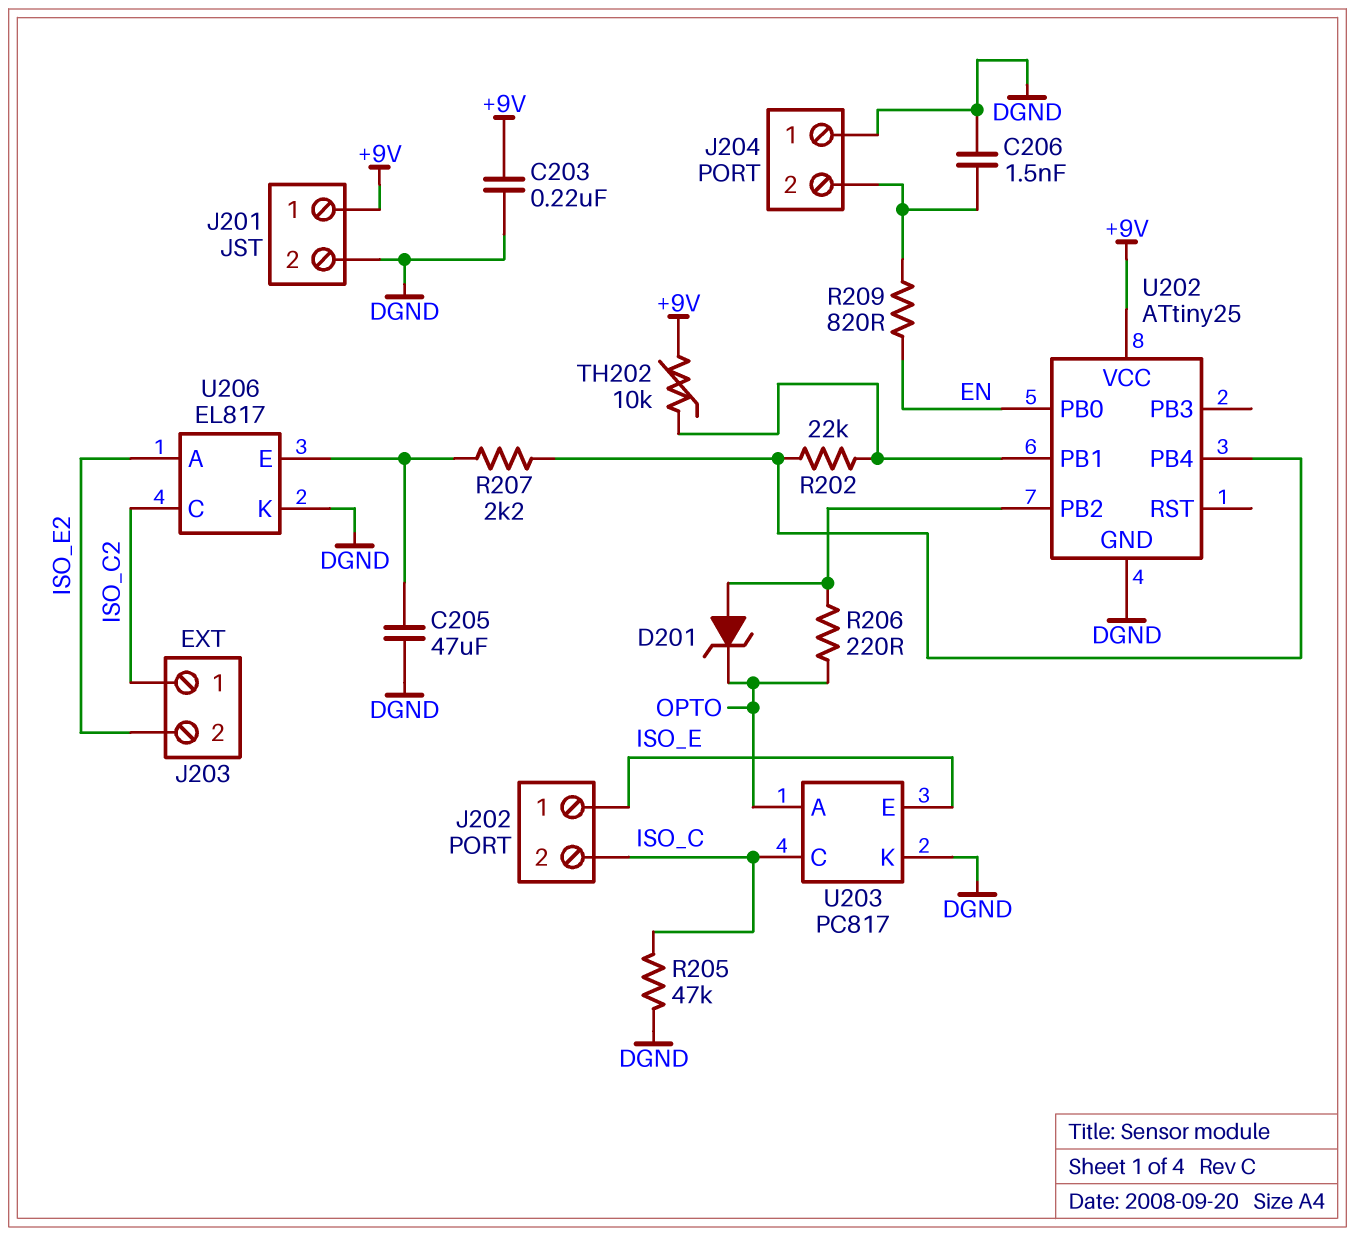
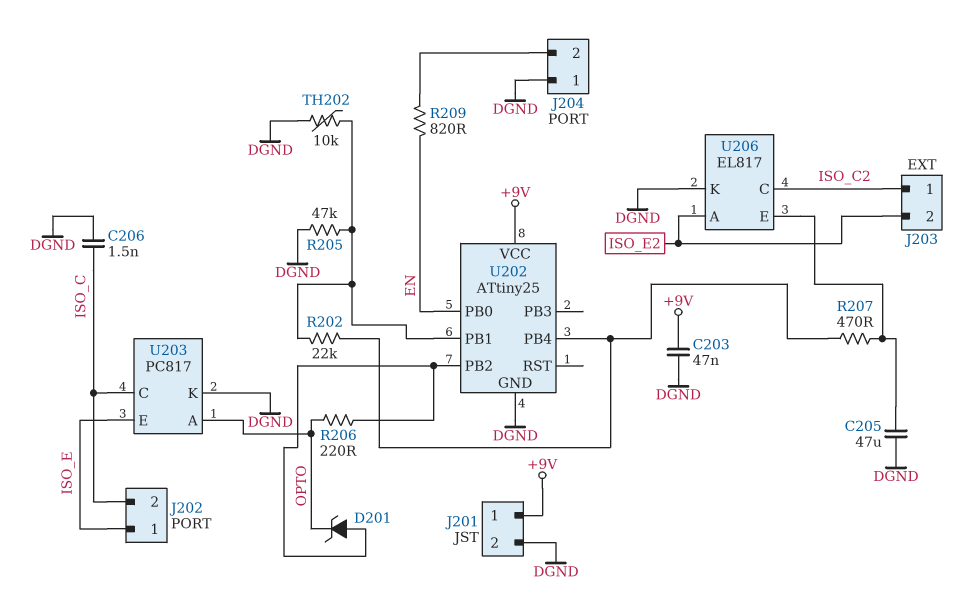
C203: 220nF (+9V, DGND) -> 47nF (+9V, DGND)
C206: 1.5nF (DGND, J204/2) -> 1.5nF (DGND, ISO_C)
R205: 47k (DGND, ISO_C) -> 47k (DGND, U202/PB1)
R207: 2.2k (U202/PB4, U206/E) -> 470 (U202/PB4, U206/E)
TH202: 10k (+9V, U202/PB1) -> 10k (DGND, U202/PB1)

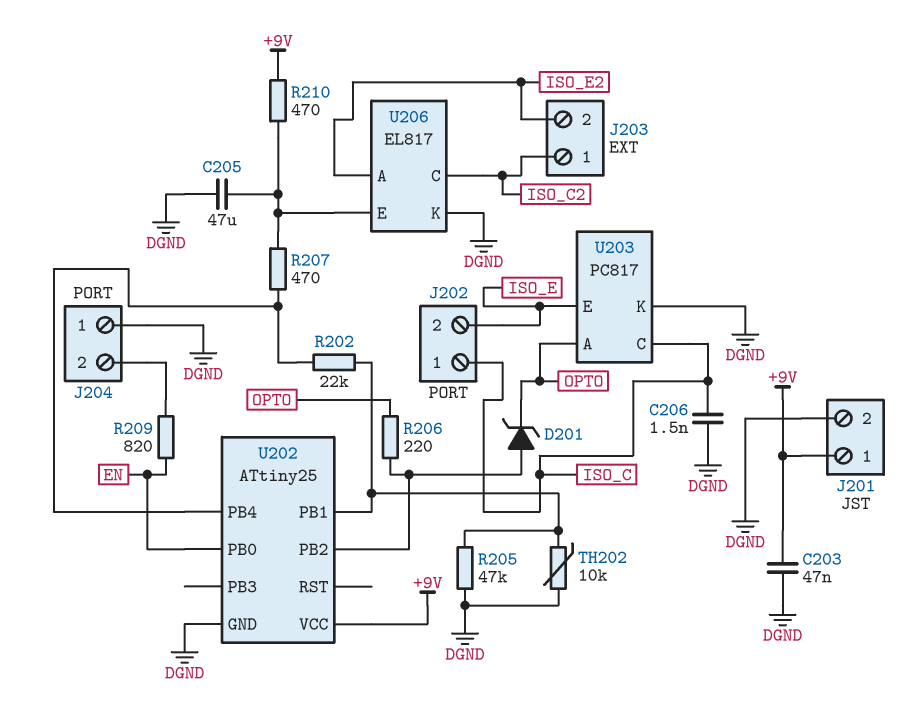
J202 pin 1: ISO_E -> ISO_C
J202 pin 2: ISO_C -> ISO_E
R210: none -> 470 (+9V, U206/E)

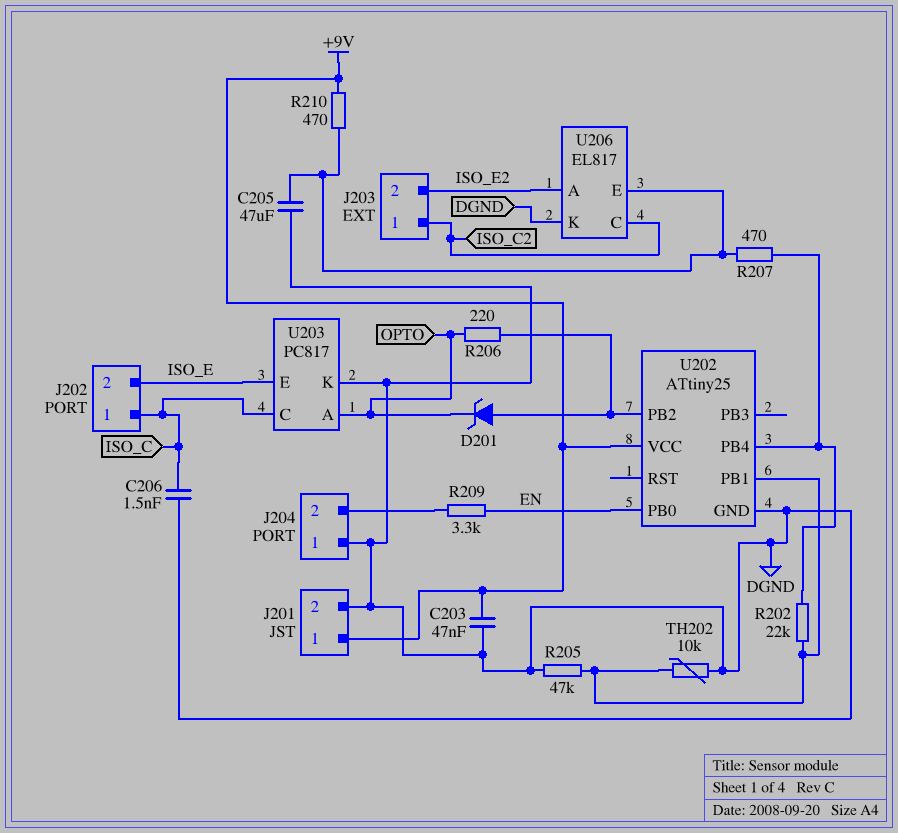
R209: 820 (EN, J204/2) -> 3.3k (EN, J204/2)

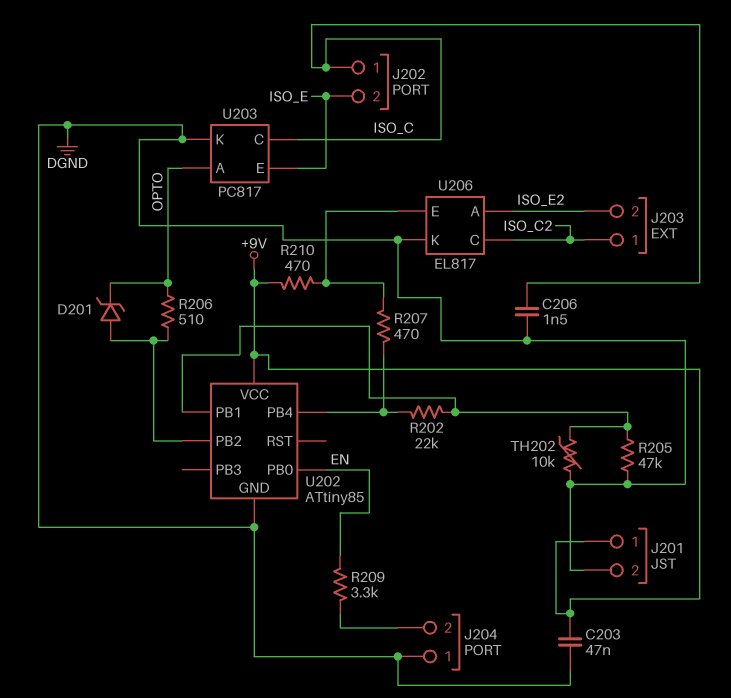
C205: 47uF (DGND, U206/E) -> none
R206: 220 (OPTO, U202/PB2) -> 510 (OPTO, U202/PB2)
U202: ATtiny25 -> ATtiny85

